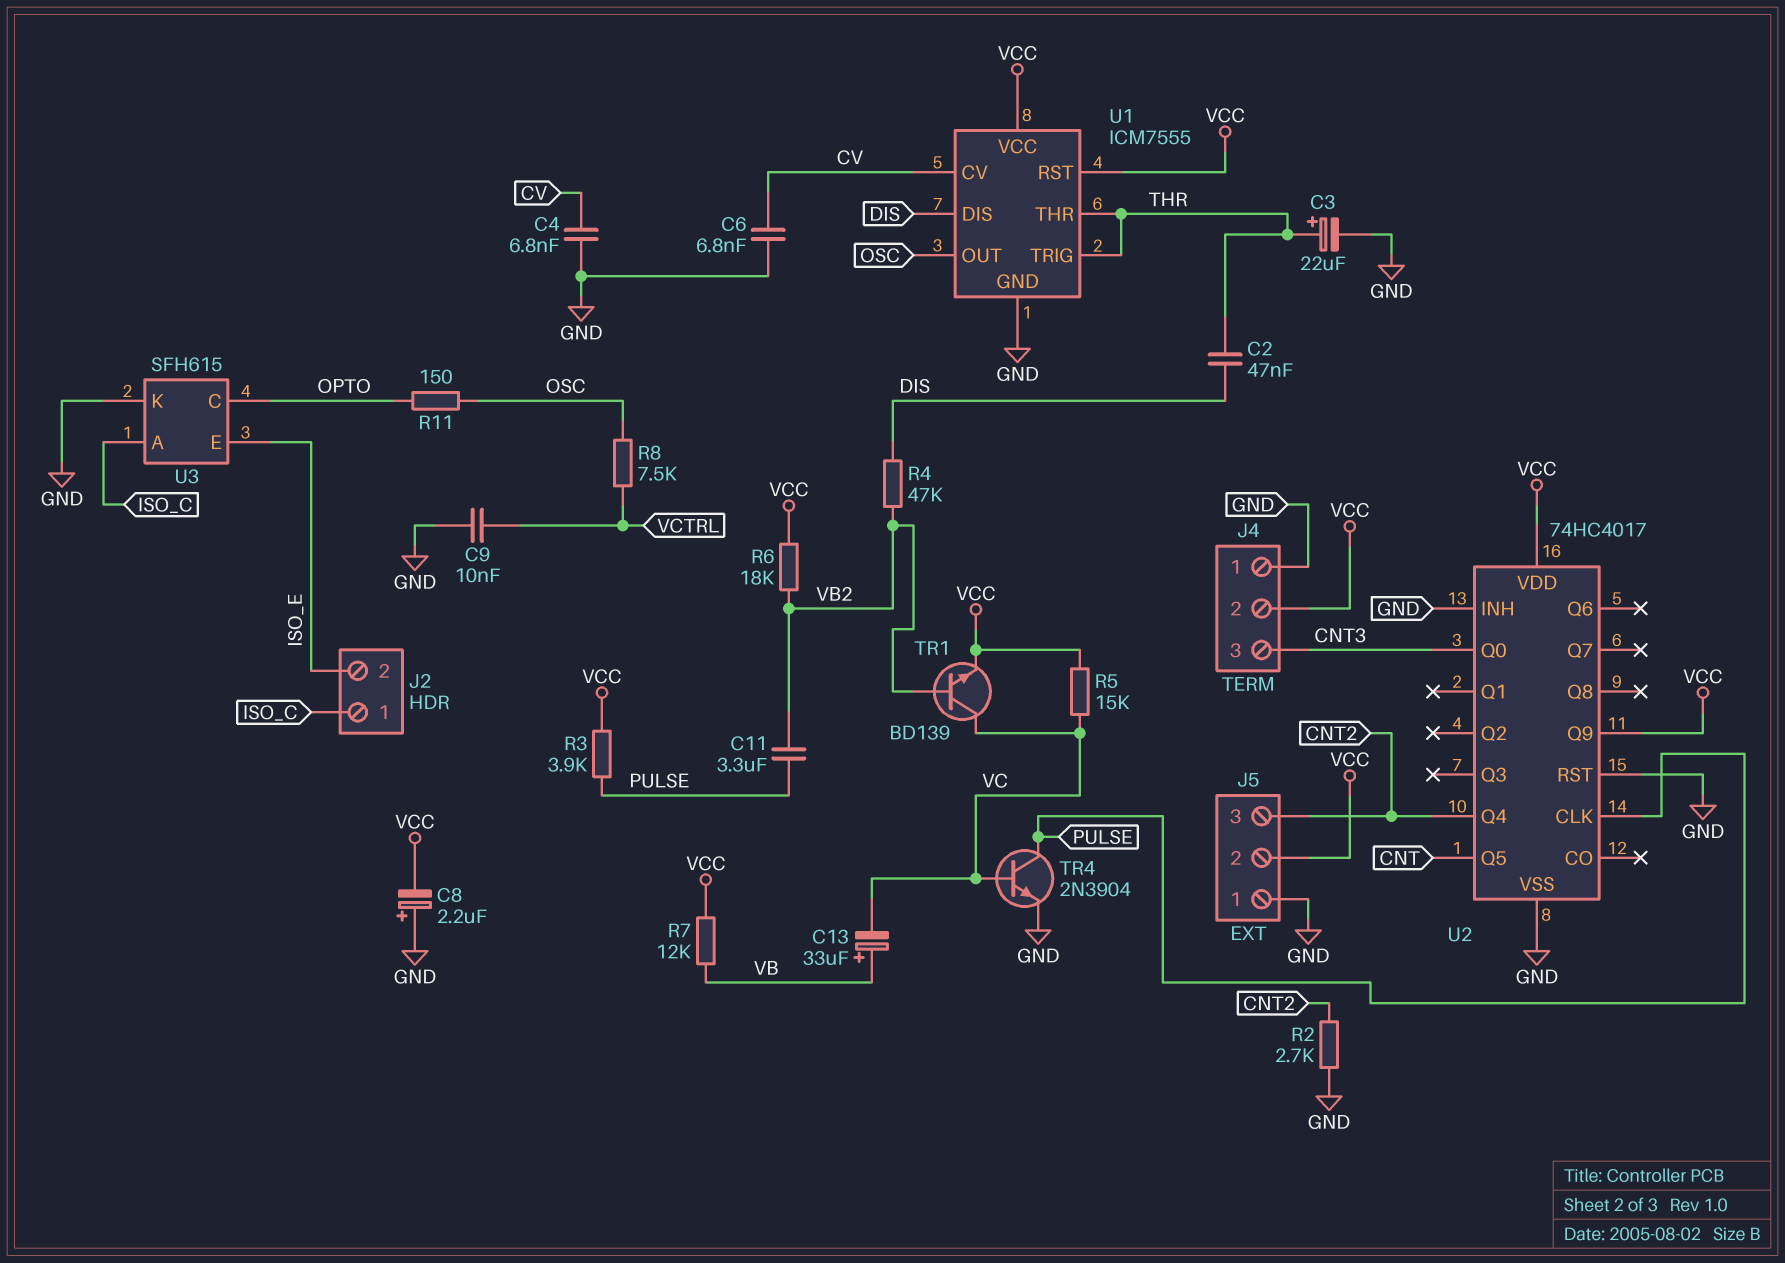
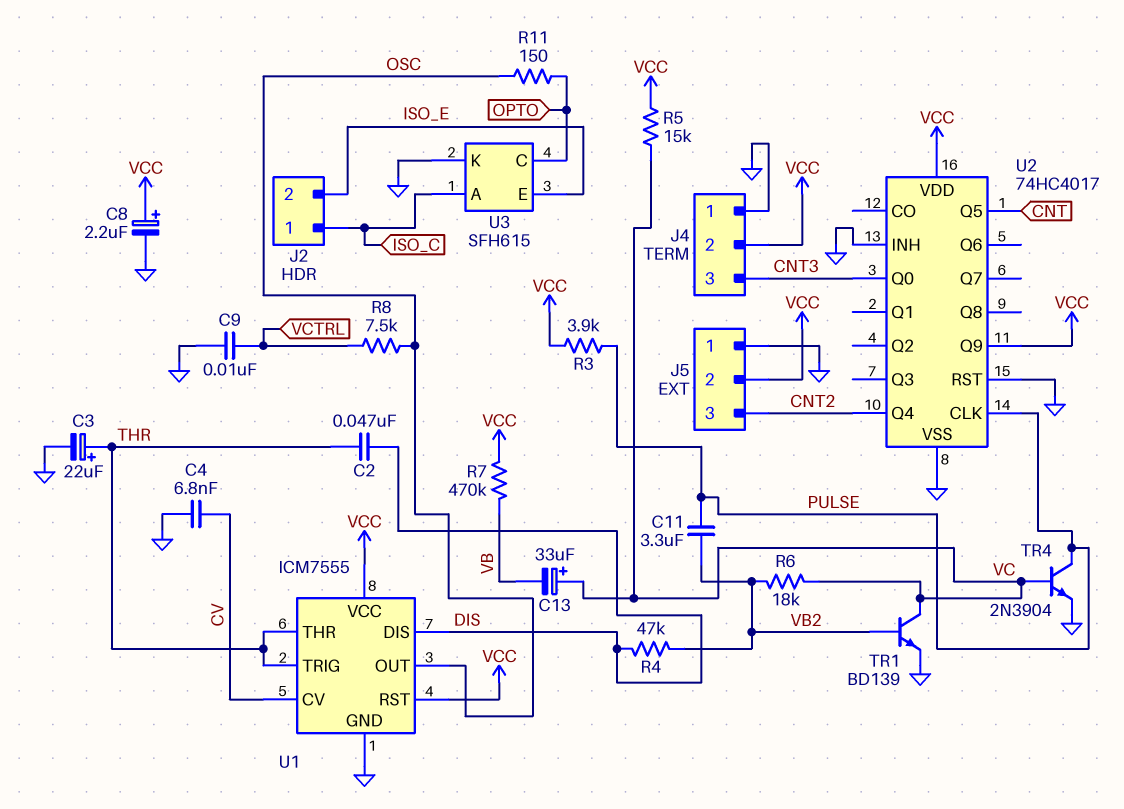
C6: 6.8nF (CV, GND) -> none
C8: 2.2uF (plus GND, minus VCC) -> 2.2uF (plus VCC, minus GND)
C13: 33uF (plus VB, minus VC) -> 33uF (plus VC, minus VB)
R2: 2.7k (CNT2, GND) -> none
R6: 18k (VB2, VCC) -> 18k (VB2, VC)
R7: 12k (VB, VCC) -> 470k (VB, VCC)
TR1: NPN BD139 (B VB2, C VC, E VCC) -> NPN BD139 (B VB2, C VC, E GND)

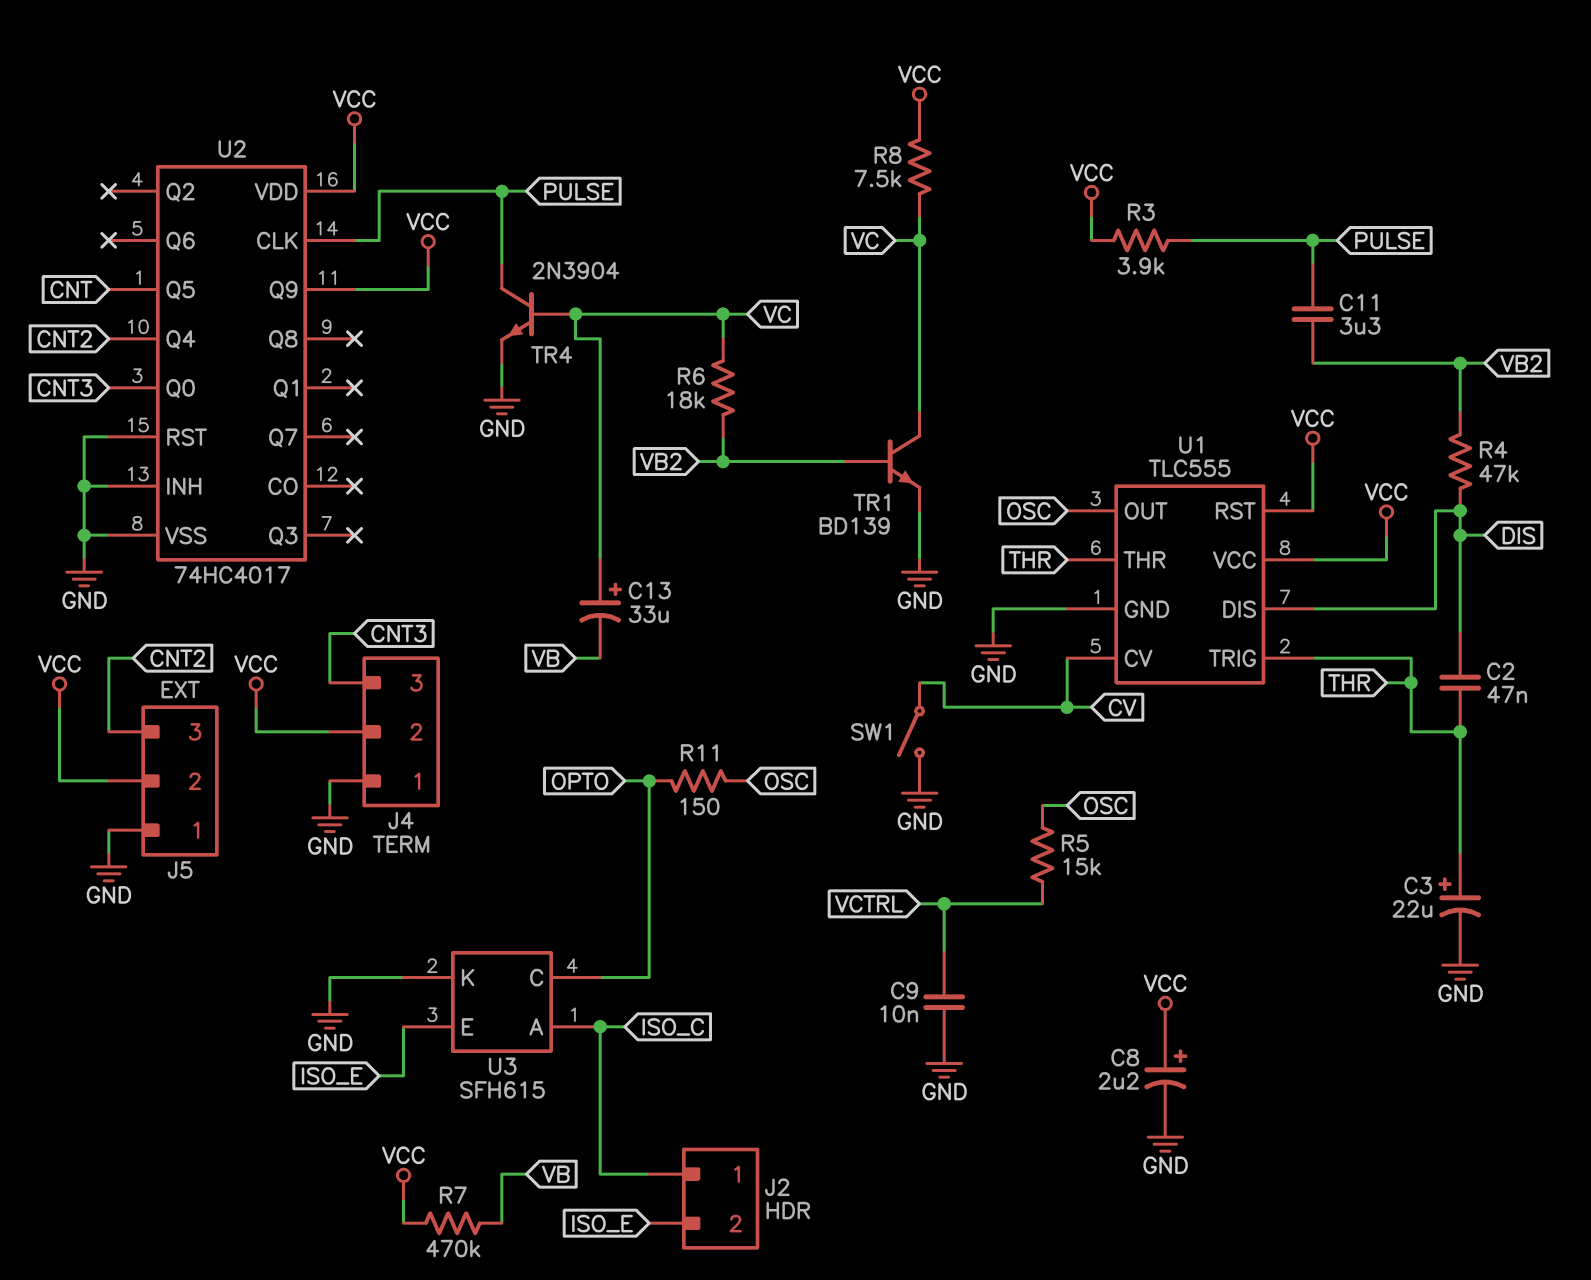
C4: 6.8nF (CV, GND) -> none
R5: 15k (VC, VCC) -> 15k (OSC, VCTRL)
R8: 7.5k (OSC, VCTRL) -> 7.5k (VC, VCC)
SW1: none -> switch (CV, GND)
U1: ICM7555 -> TLC555

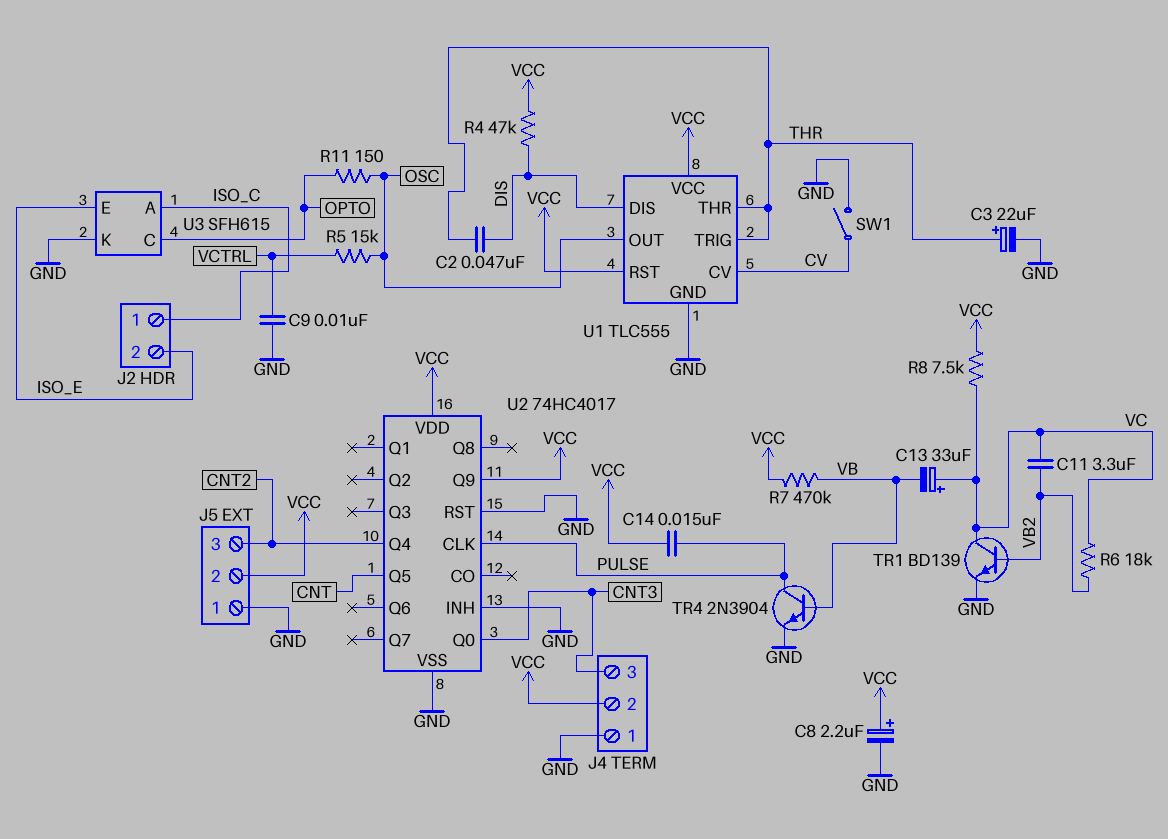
C11: 3.3uF (PULSE, VB2) -> 3.3uF (VB2, VC)
C14: none -> 15nF (PULSE, VCC)
R3: 3.9k (PULSE, VCC) -> none
R4: 47k (DIS, VB2) -> 47k (DIS, VCC)
TR4: NPN 2N3904 (B VC, C PULSE, E GND) -> NPN 2N3904 (B VB, C PULSE, E GND)

